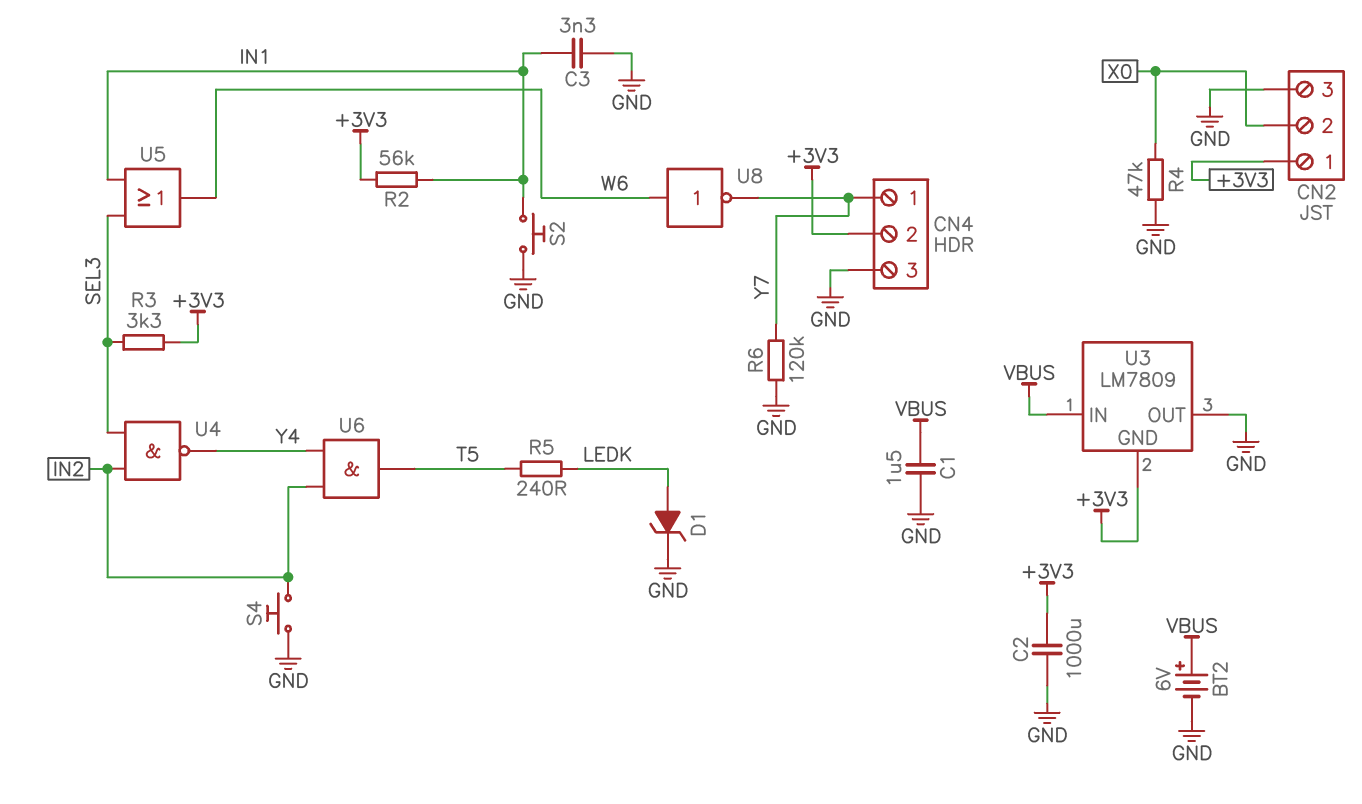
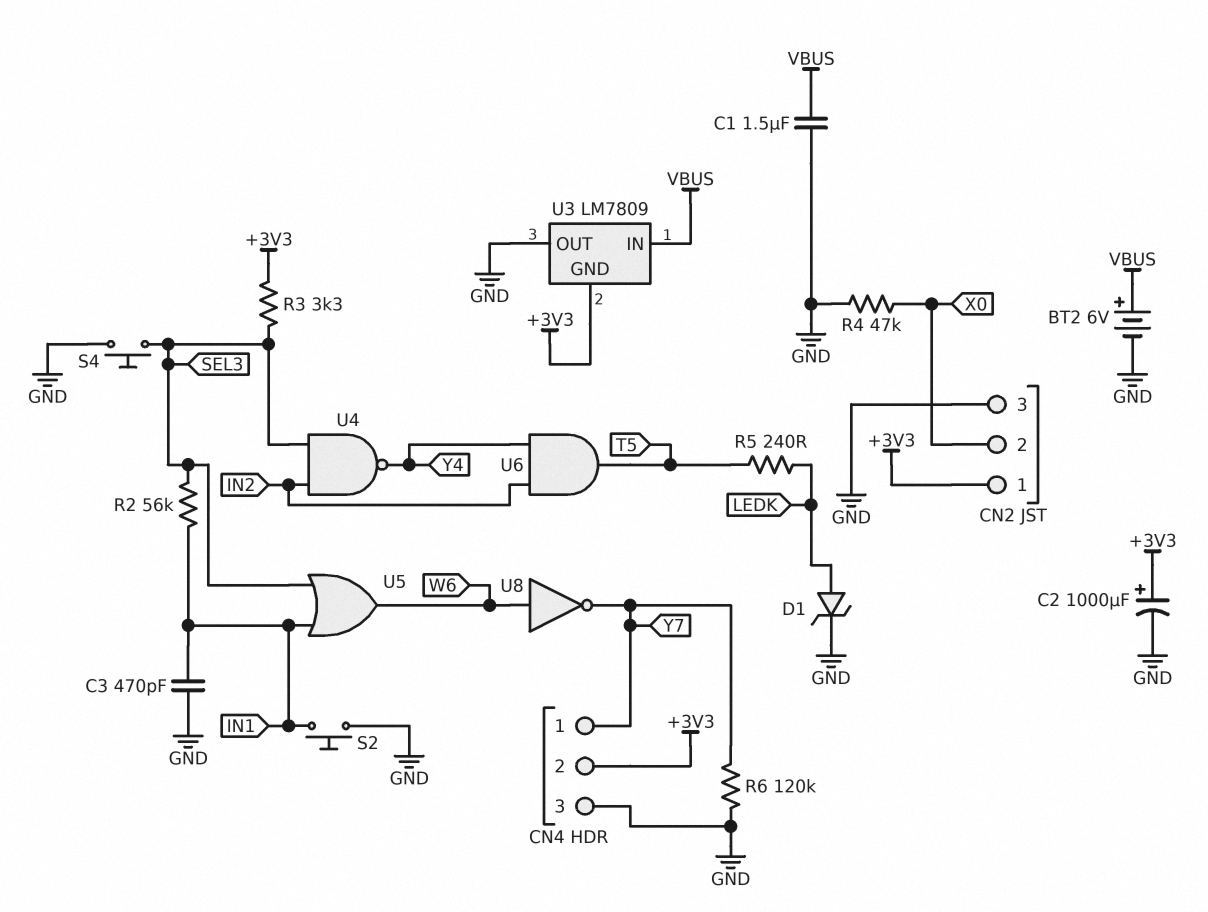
C2: 1000uF (+3V3, GND) -> 1000uF (plus +3V3, minus GND)
C3: 3.3nF (GND, IN1) -> 470pF (GND, IN1)
R2: 56k (+3V3, IN1) -> 56k (IN1, SEL3)
S4: button (GND, IN2) -> button (GND, SEL3)

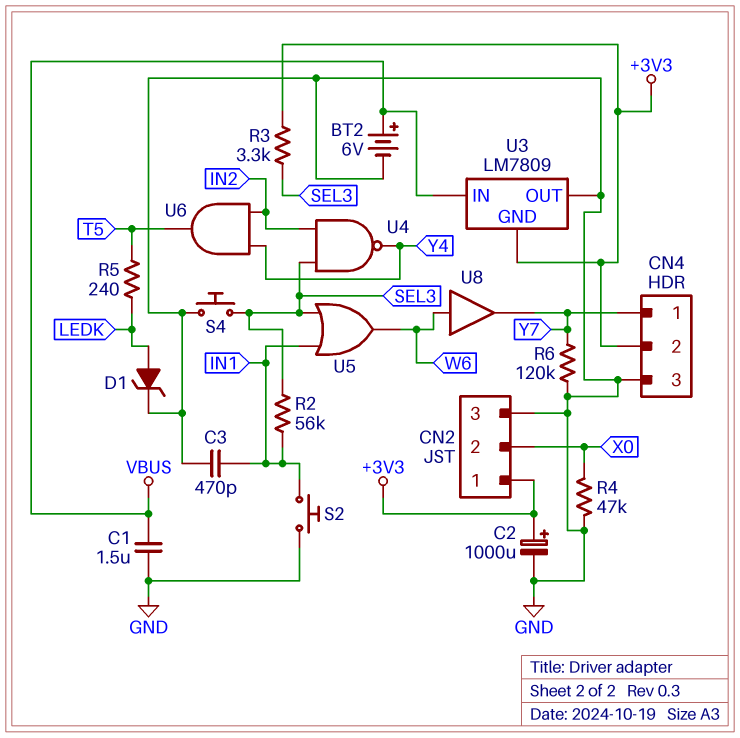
U8: NOT (in W6, out Y7) -> buffer (in W6, out Y7)

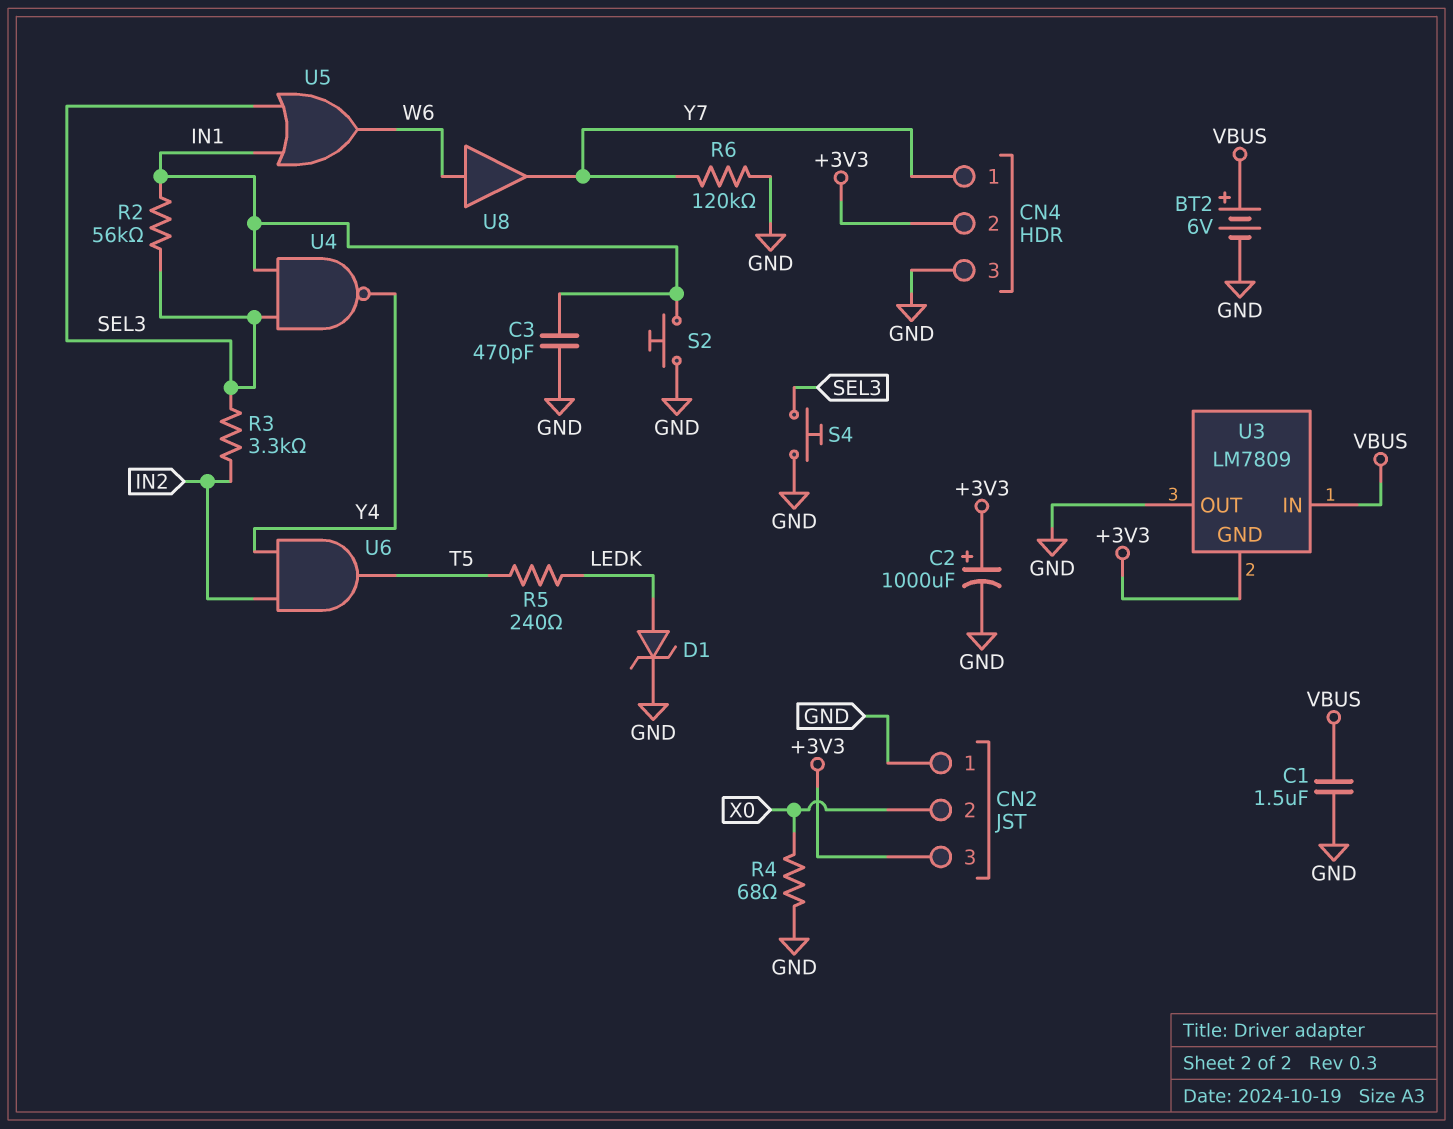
CN2 pin 1: +3V3 -> GND
CN2 pin 3: GND -> +3V3
R3: 3.3k (+3V3, SEL3) -> 3.3k (IN2, SEL3)
R4: 47k (GND, X0) -> 68 (GND, X0)
U4: NAND (in IN2, in SEL3, out Y4) -> NAND (in IN1, in SEL3, out Y4)

